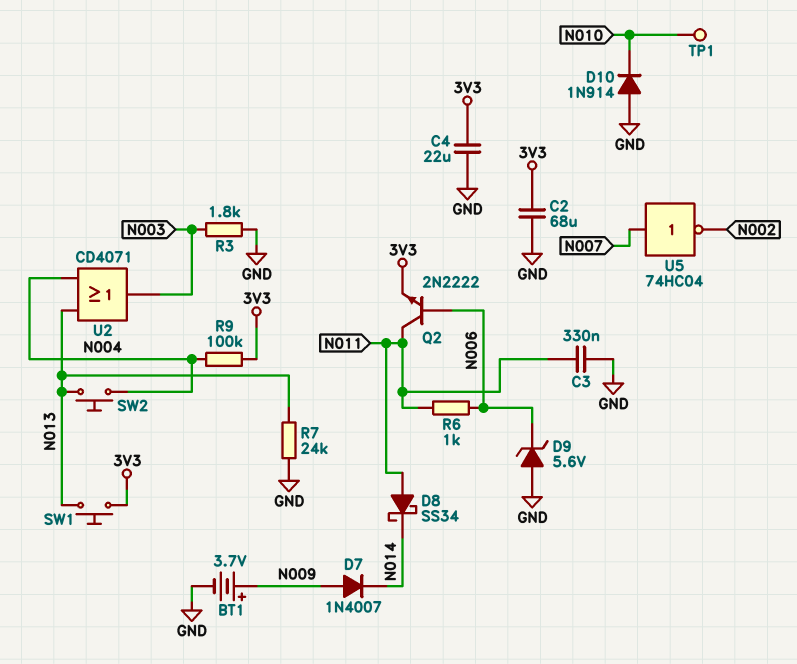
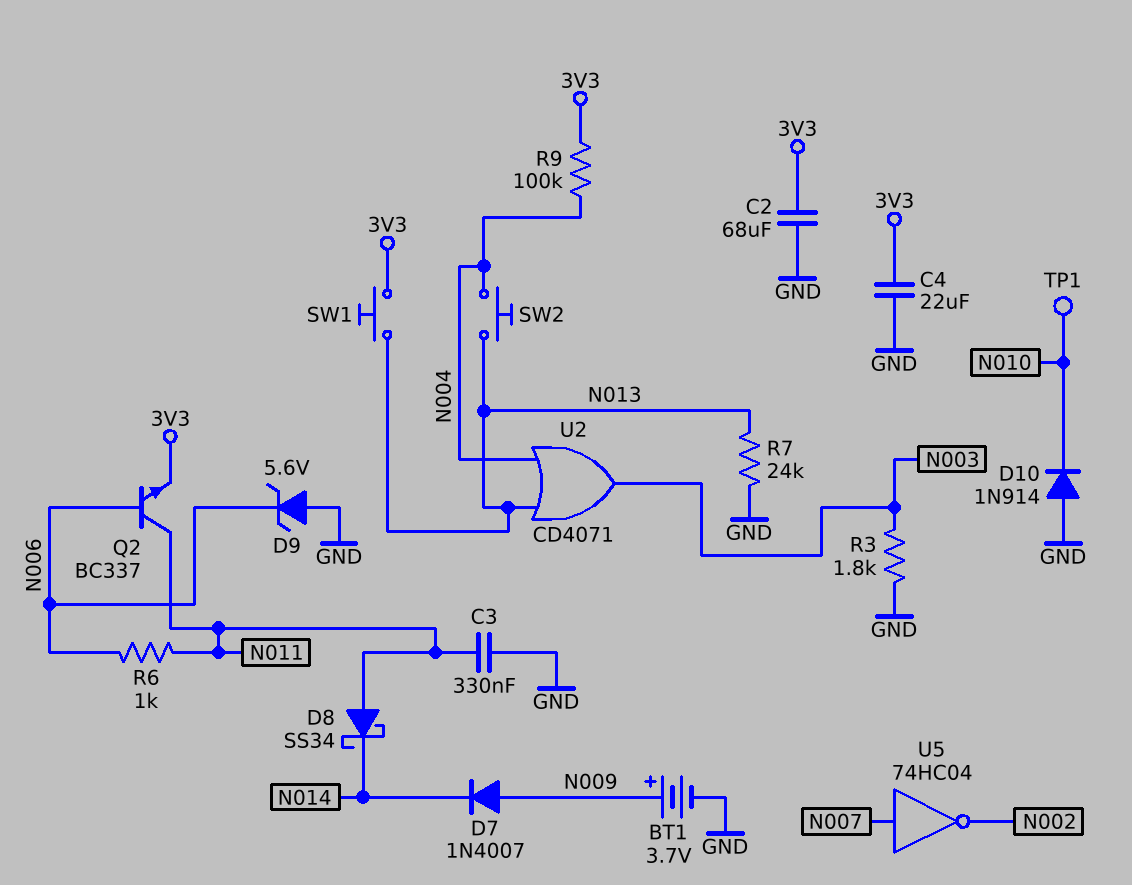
Q2: NPN 2N2222 (B N006, C N011, E 3V3) -> NPN BC337 (B N006, C N011, E 3V3)

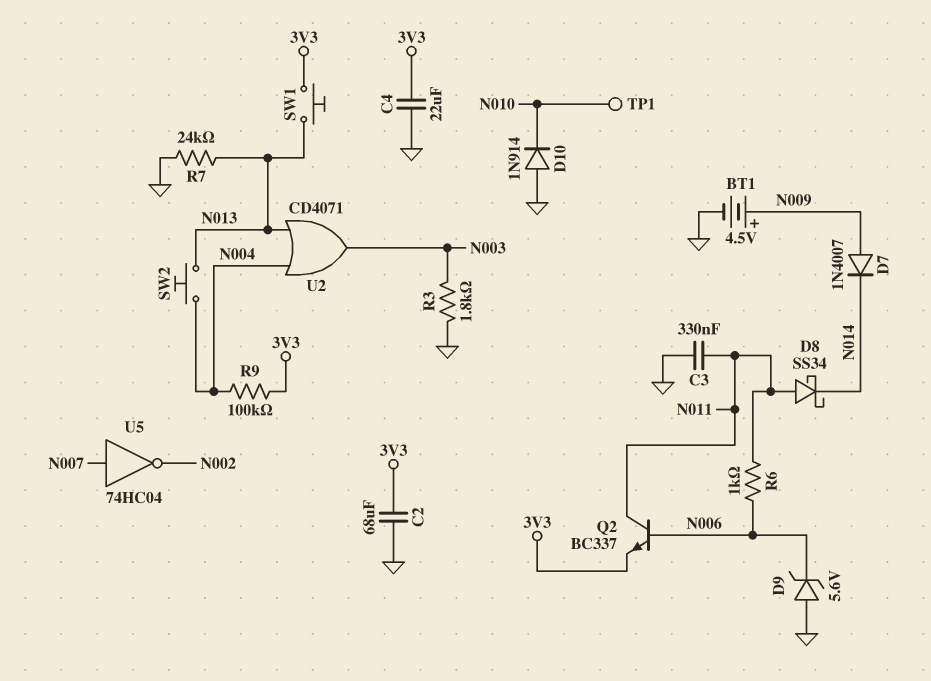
BT1: 3.7V (plus N009, minus GND) -> 4.5V (plus N009, minus GND)

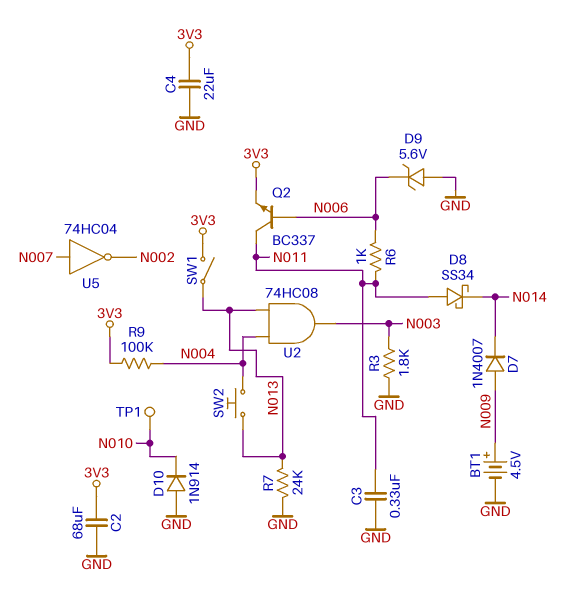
SW1: button (3V3, N013) -> switch (3V3, N013)
U2: OR CD4071 (in N004, in N013, out N003) -> AND 74HC08 (in N004, in N013, out N003)

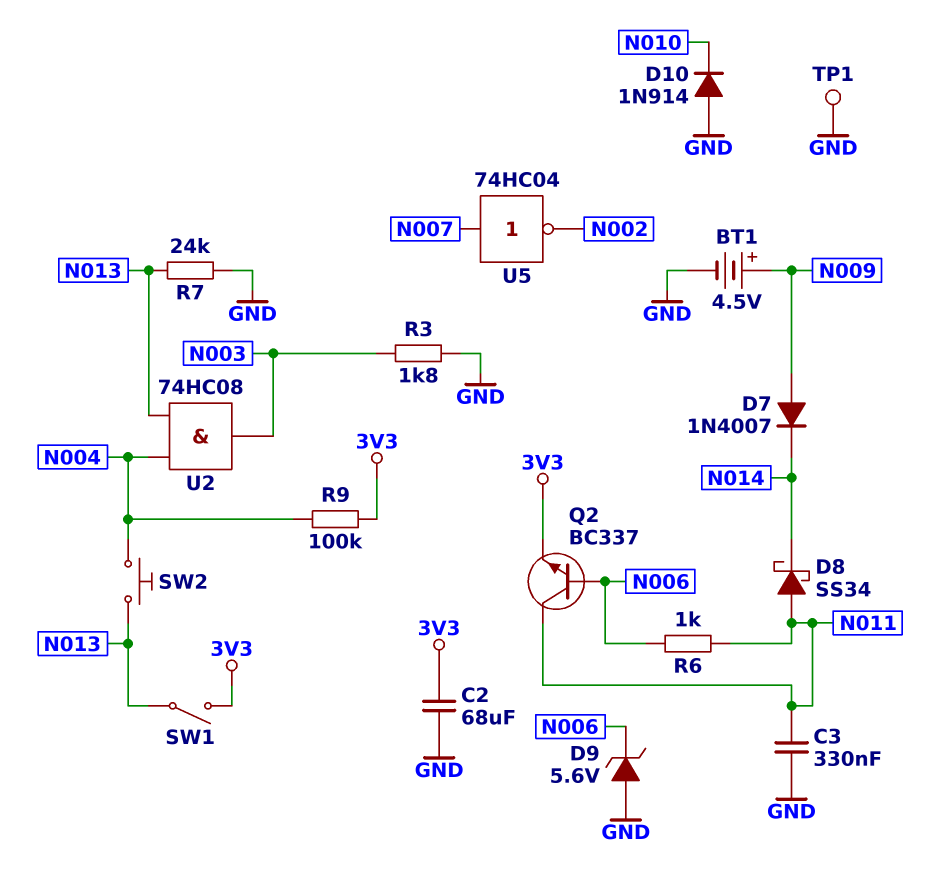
C4: 22uF (3V3, GND) -> none
TP1: test point (N010) -> test point (GND)

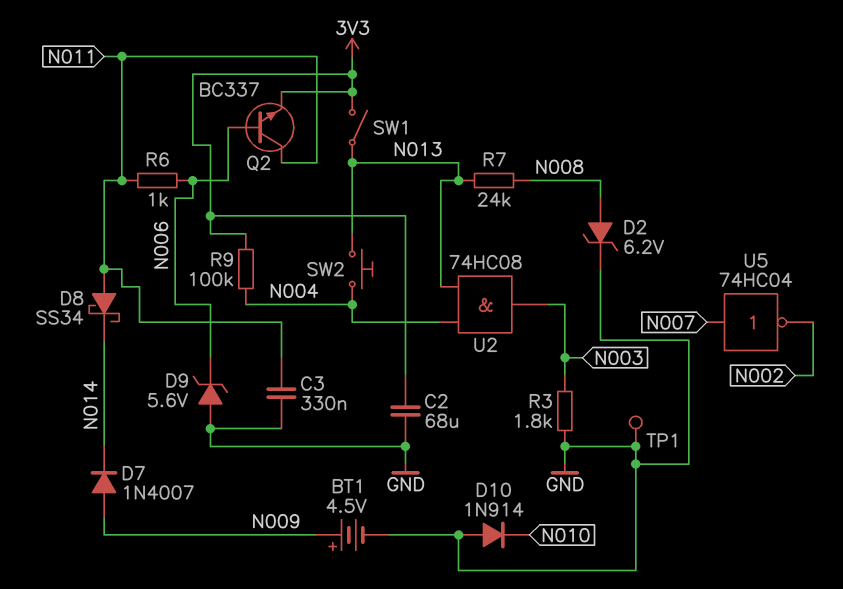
D2: none -> zener 6.2V (A N008, K GND)
R7: 24k (GND, N013) -> 24k (N008, N013)

